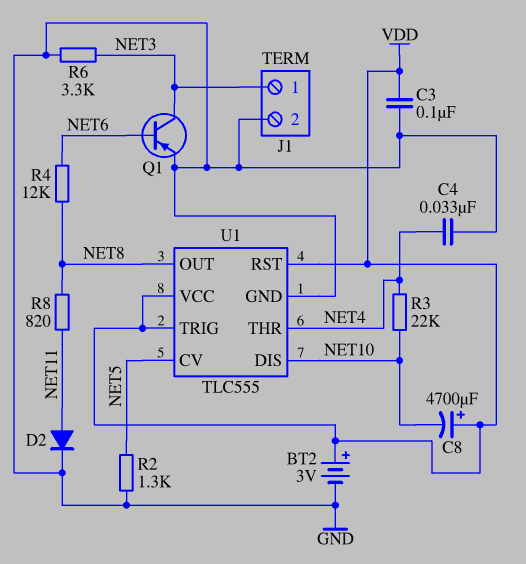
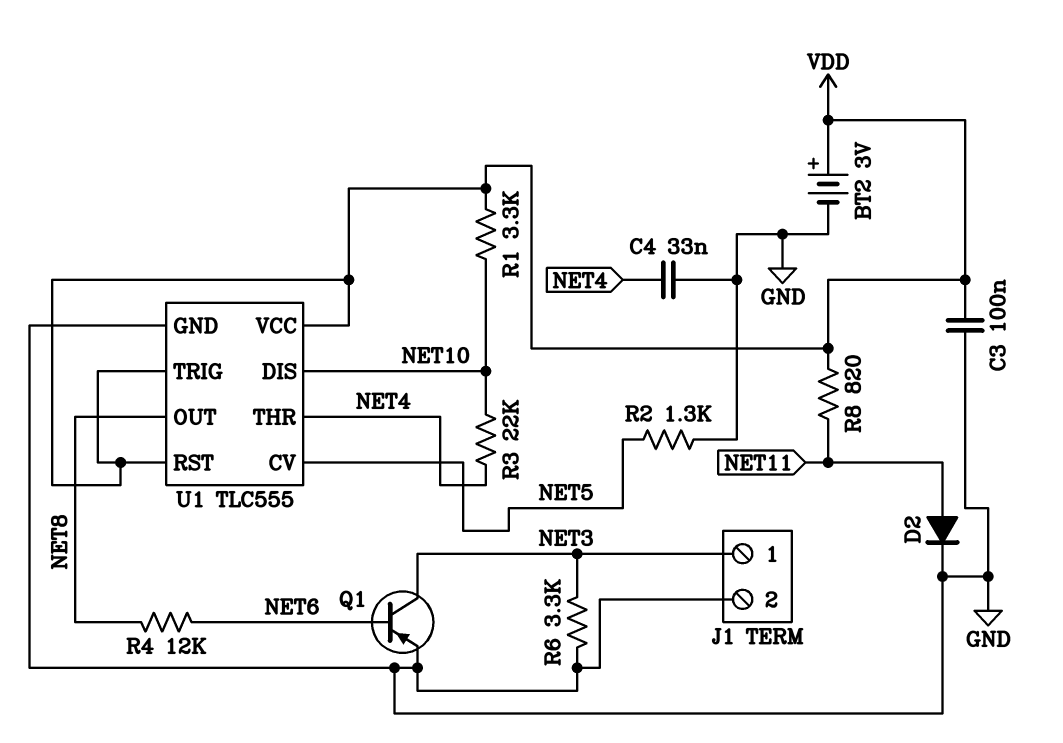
C8: 4700uF (plus VDD, minus NET10) -> none
R1: none -> 3.3k (NET10, VDD)
R8: 820 (NET8, NET11) -> 820 (NET11, VDD)

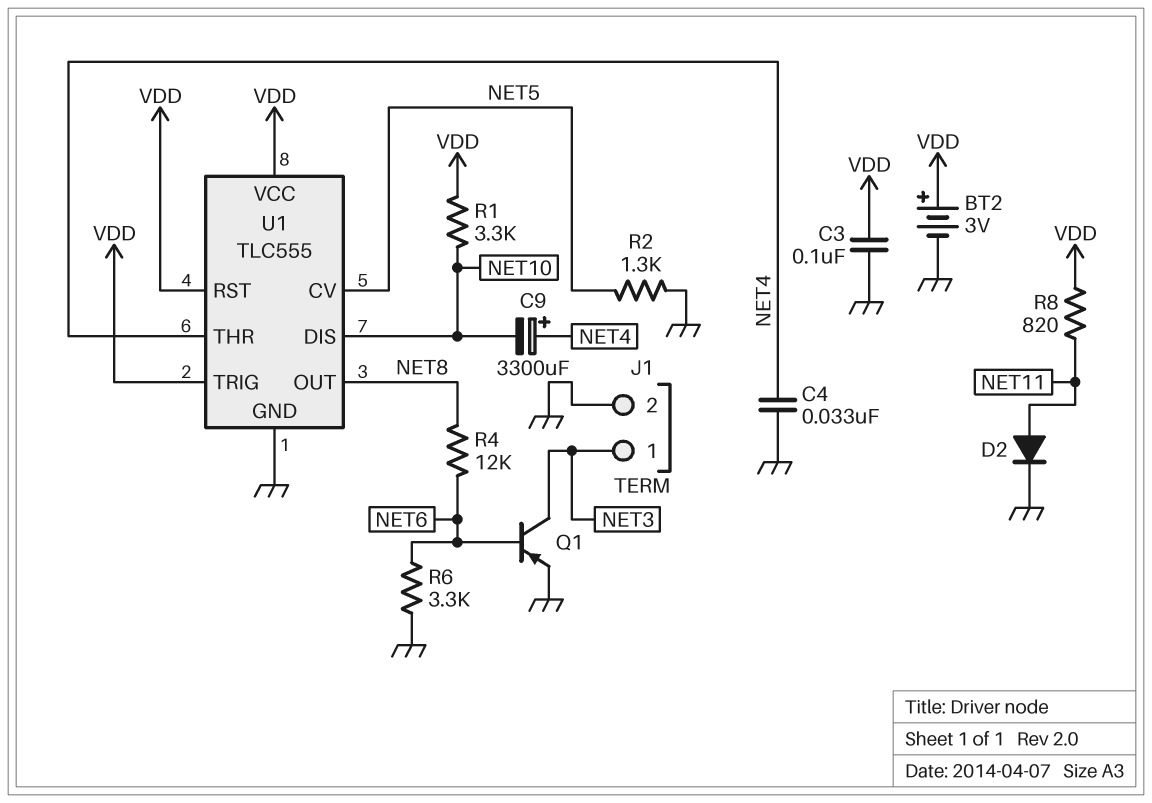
C9: none -> 3300uF (plus NET4, minus NET10)
R3: 22k (NET4, NET10) -> none
R6: 3.3k (GND, NET3) -> 3.3k (GND, NET6)

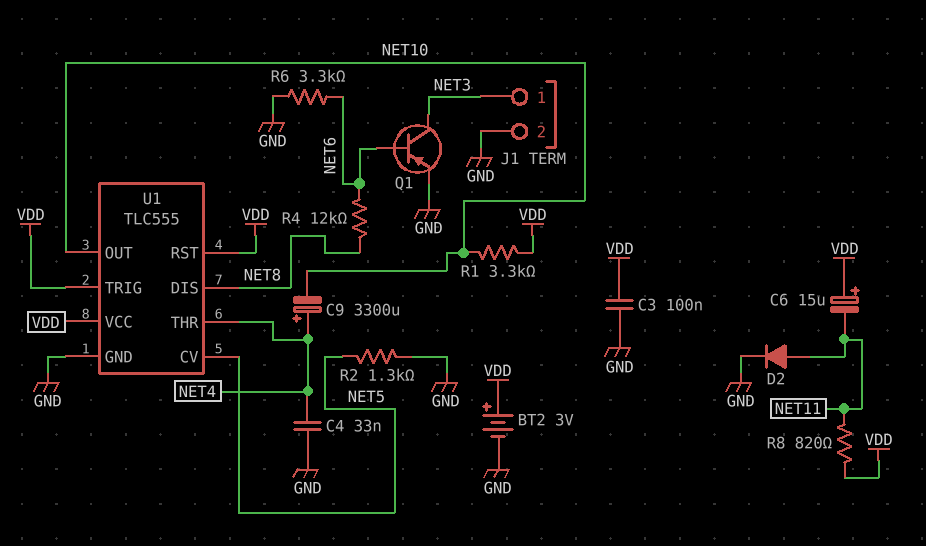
C6: none -> 15uF (plus VDD, minus NET11)
U1 pin DIS: NET10 -> NET8
U1 pin OUT: NET8 -> NET10

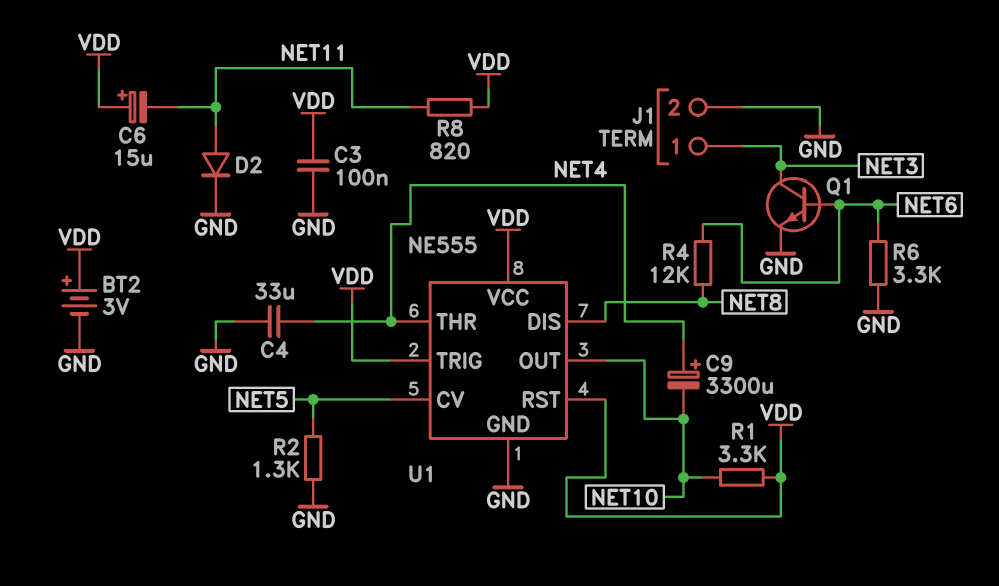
C4: 33nF (GND, NET4) -> 33uF (GND, NET4)
Q1: PNP (B NET6, C NET3, E GND) -> NPN (B NET6, C NET3, E GND)
U1: TLC555 -> NE555

